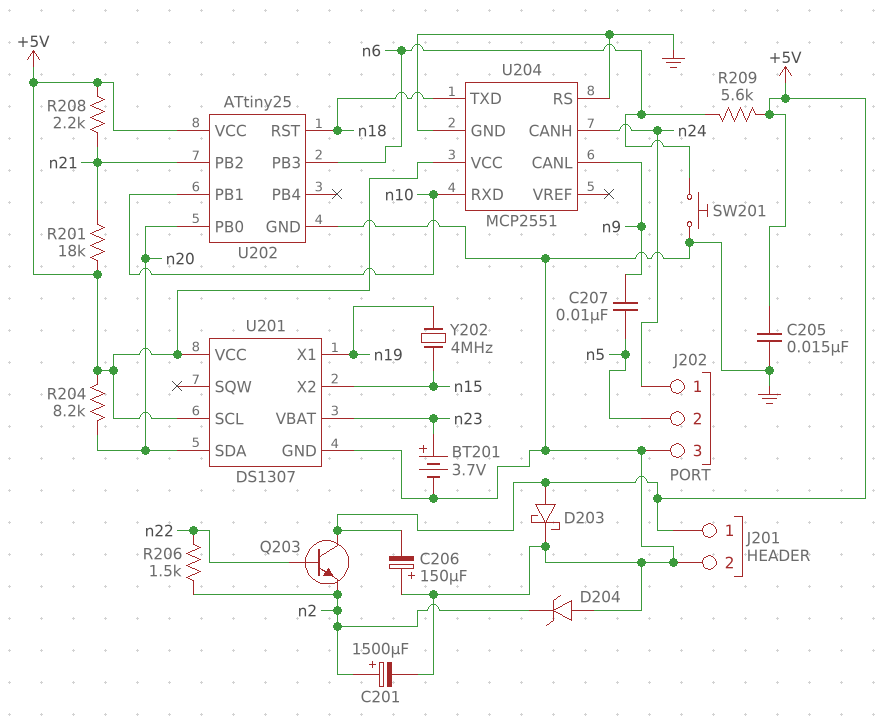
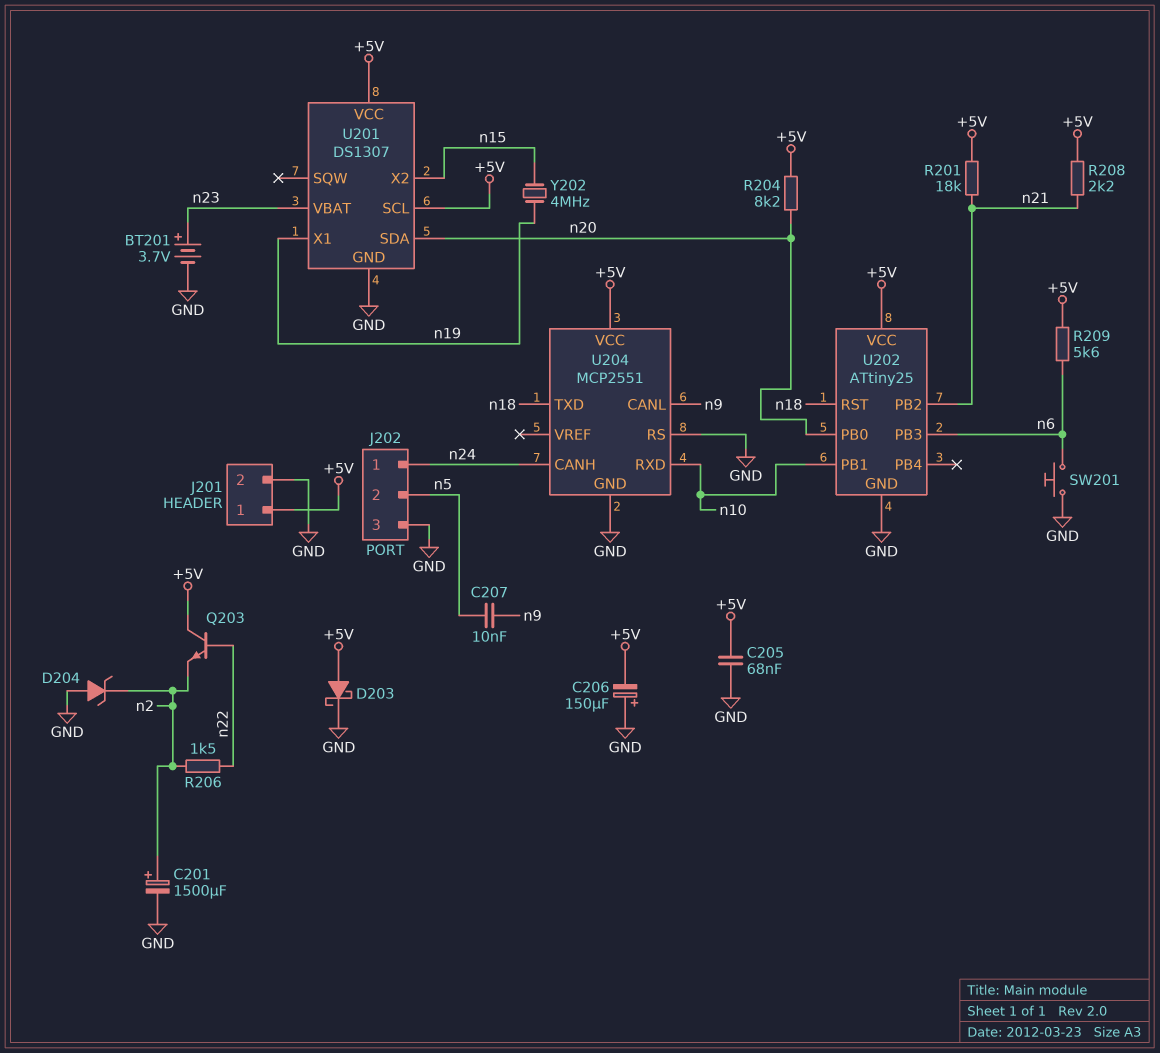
C205: 15nF (+5V, GND) -> 68nF (+5V, GND)

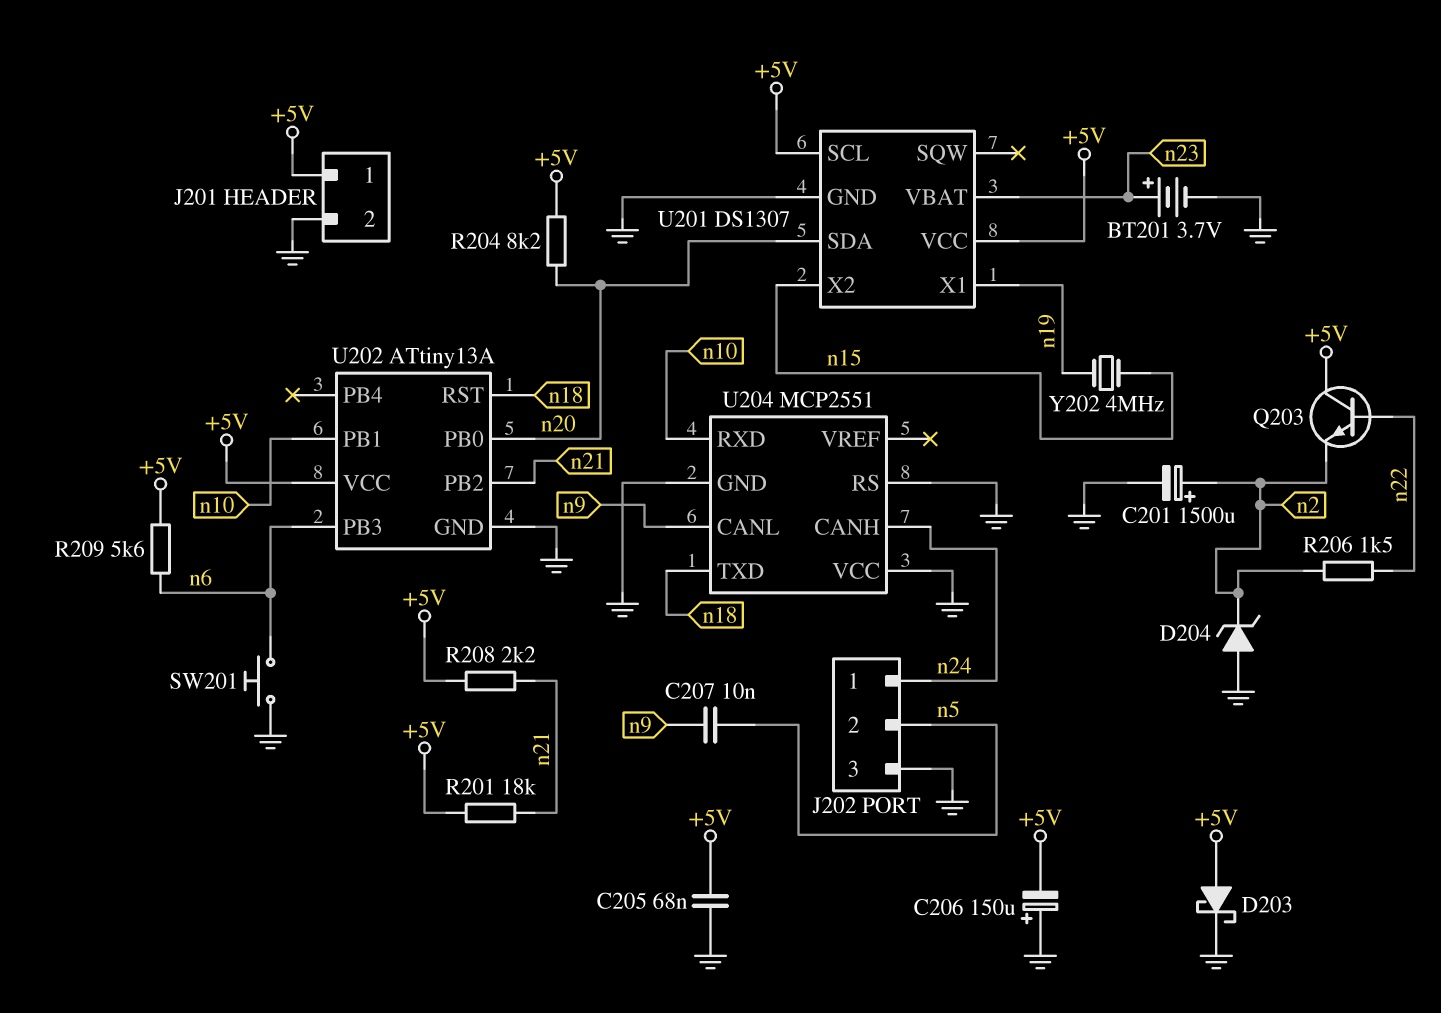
U202: ATtiny25 -> ATtiny13A
U204 pin VCC: +5V -> GND

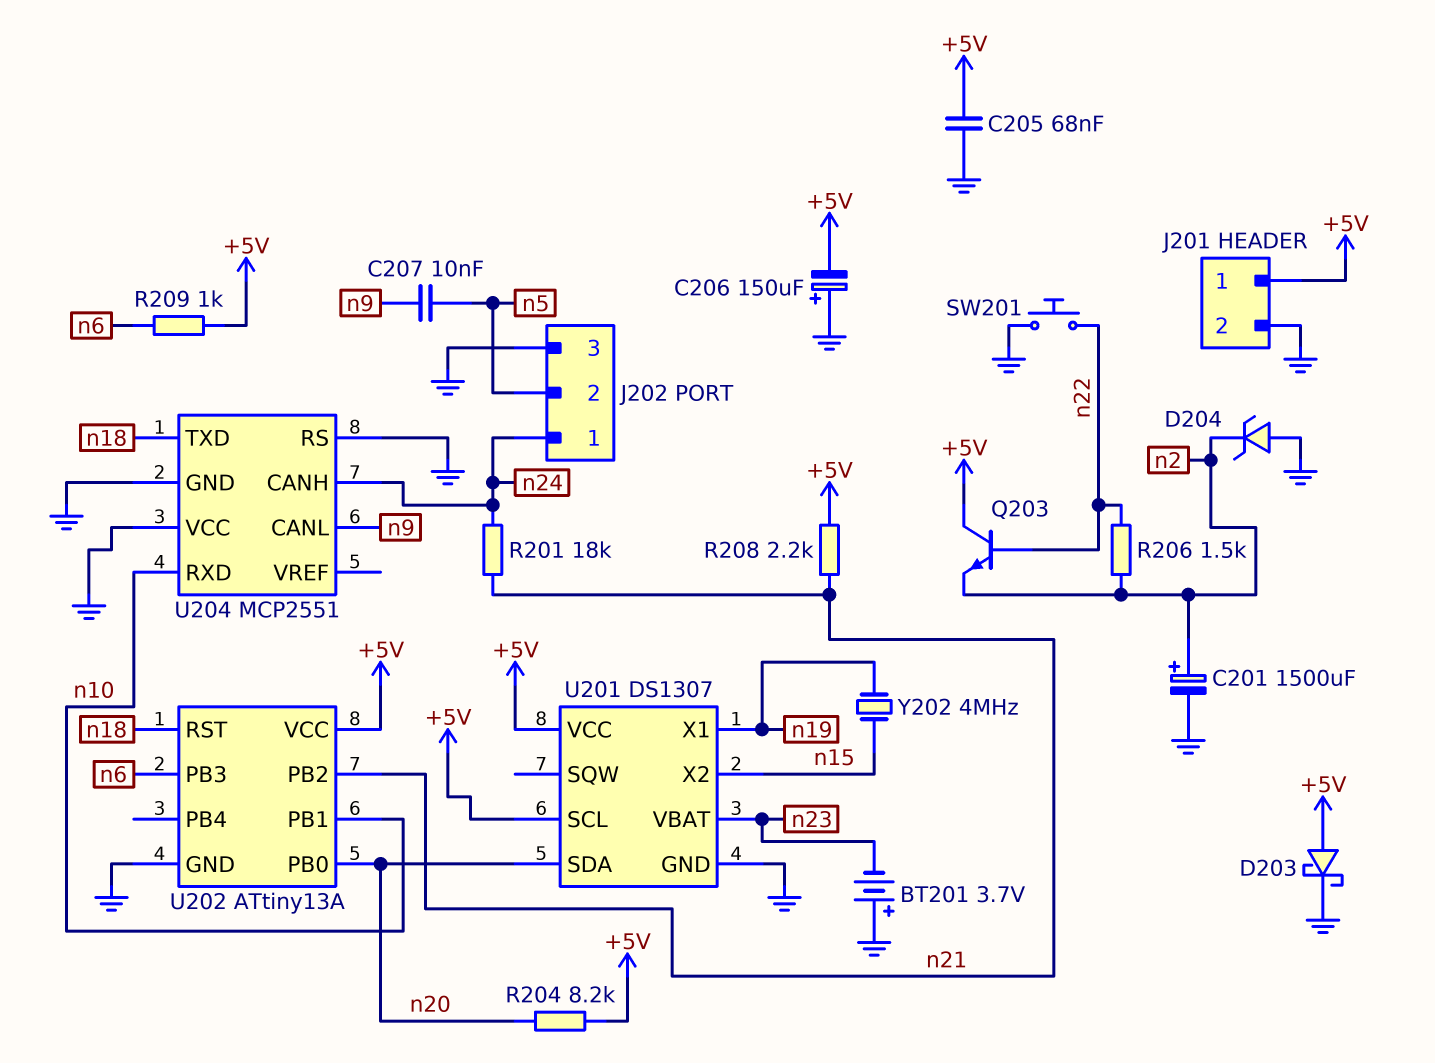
BT201: 3.7V (plus n23, minus GND) -> 3.7V (plus GND, minus n23)
R201: 18k (+5V, n21) -> 18k (n21, n24)
R209: 5.6k (+5V, n6) -> 1k (+5V, n6)
SW201: button (GND, n6) -> button (GND, n22)

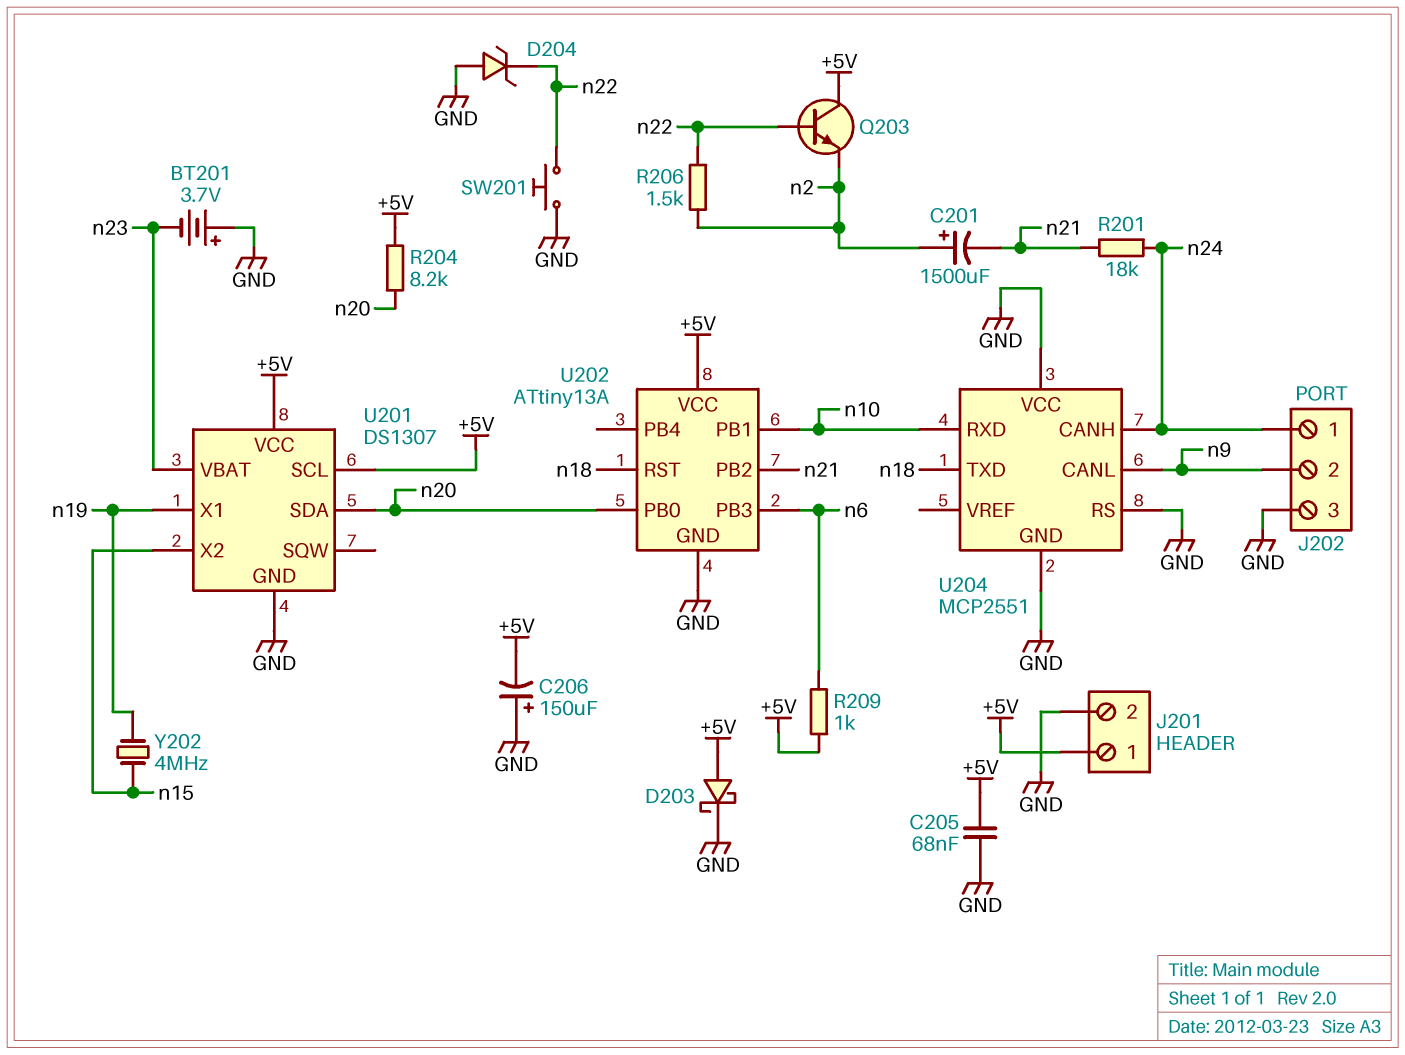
C201: 1500uF (plus n2, minus GND) -> 1500uF (plus n2, minus n21)
C207: 10nF (n5, n9) -> none
D204: zener (A GND, K n2) -> zener (A GND, K n22)
J202 pin 2: n5 -> n9
R208: 2.2k (+5V, n21) -> none

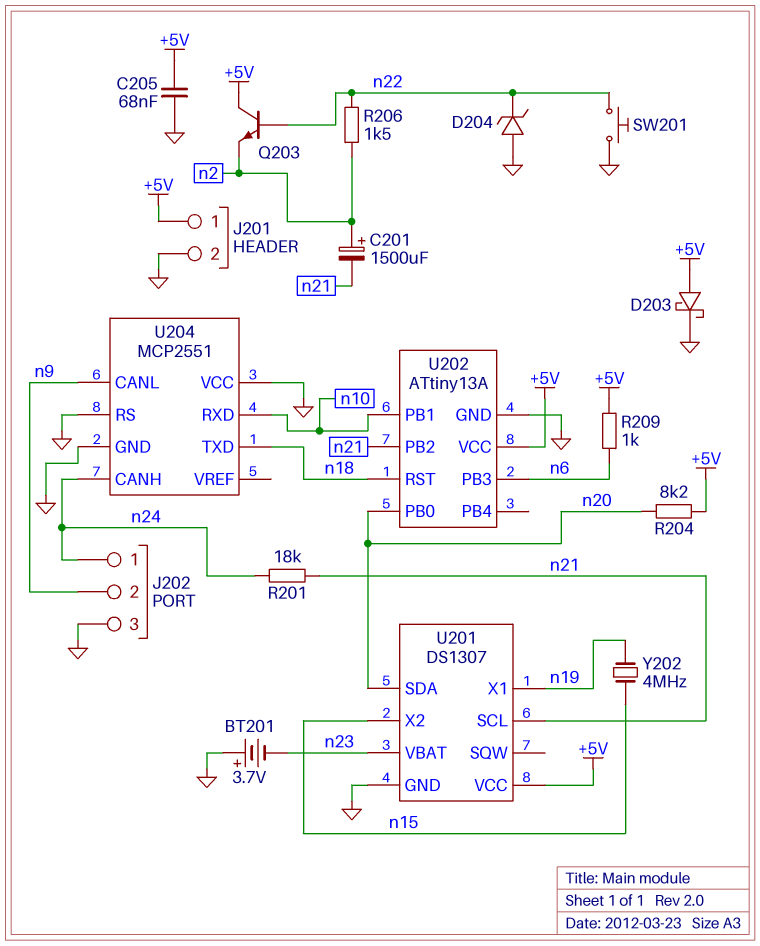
C206: 150uF (plus GND, minus +5V) -> none
U201 pin SCL: +5V -> n21

